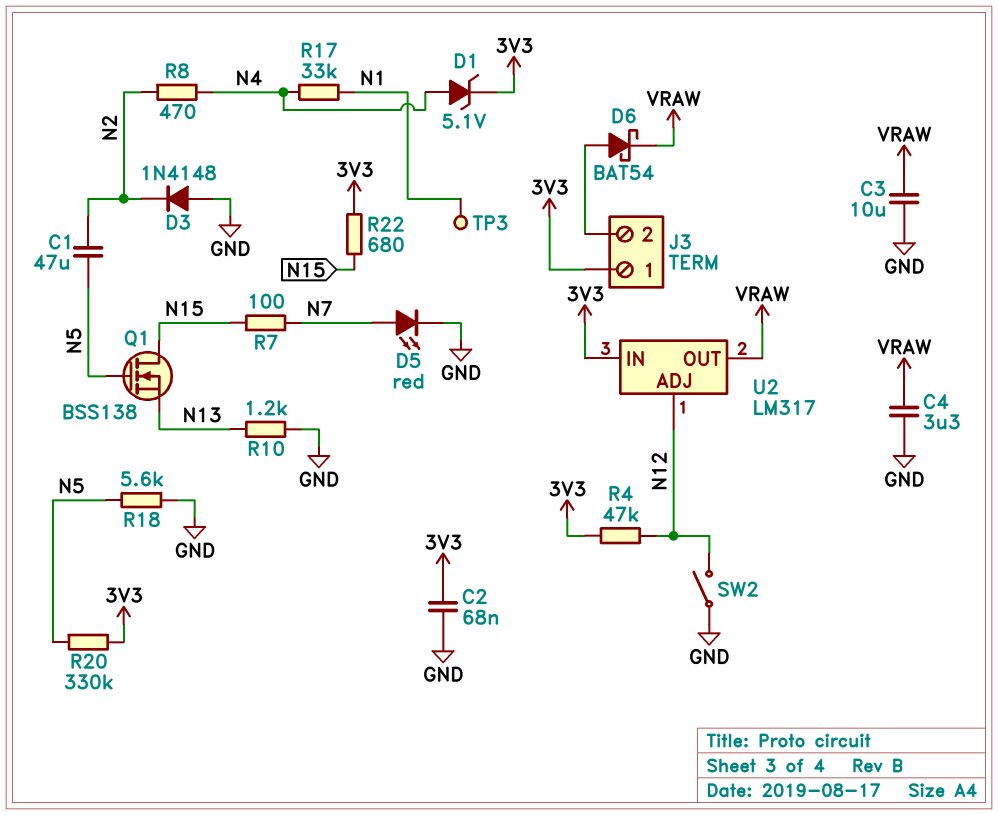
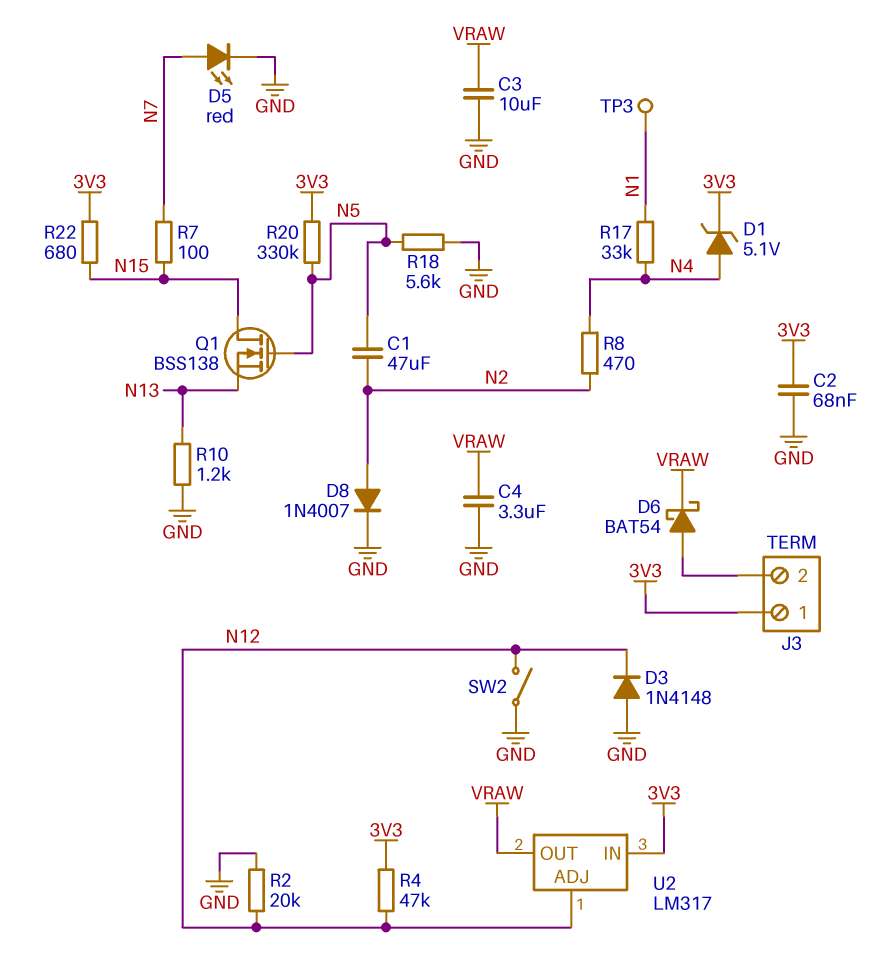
D3: diode 1N4148 (A GND, K N2) -> diode 1N4148 (A GND, K N12)
D8: none -> diode 1N4007 (A N2, K GND)
R2: none -> 20k (GND, N12)

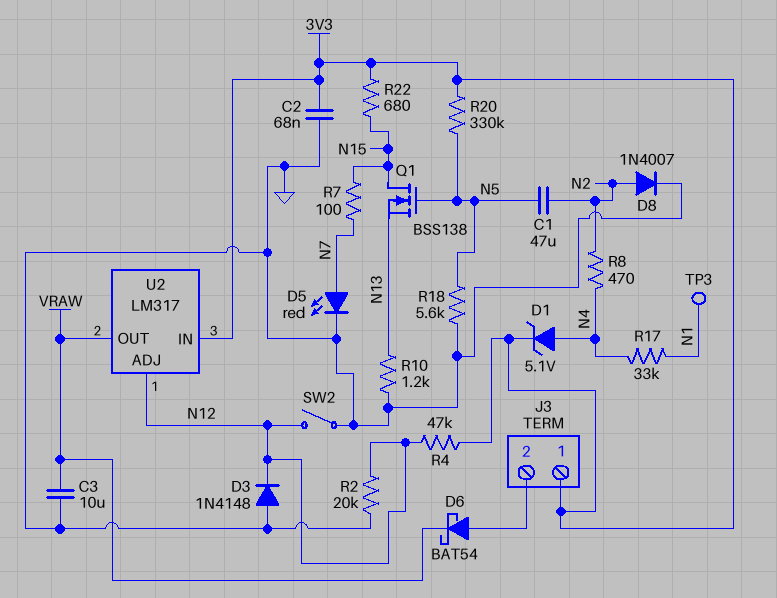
C4: 3.3uF (GND, VRAW) -> none

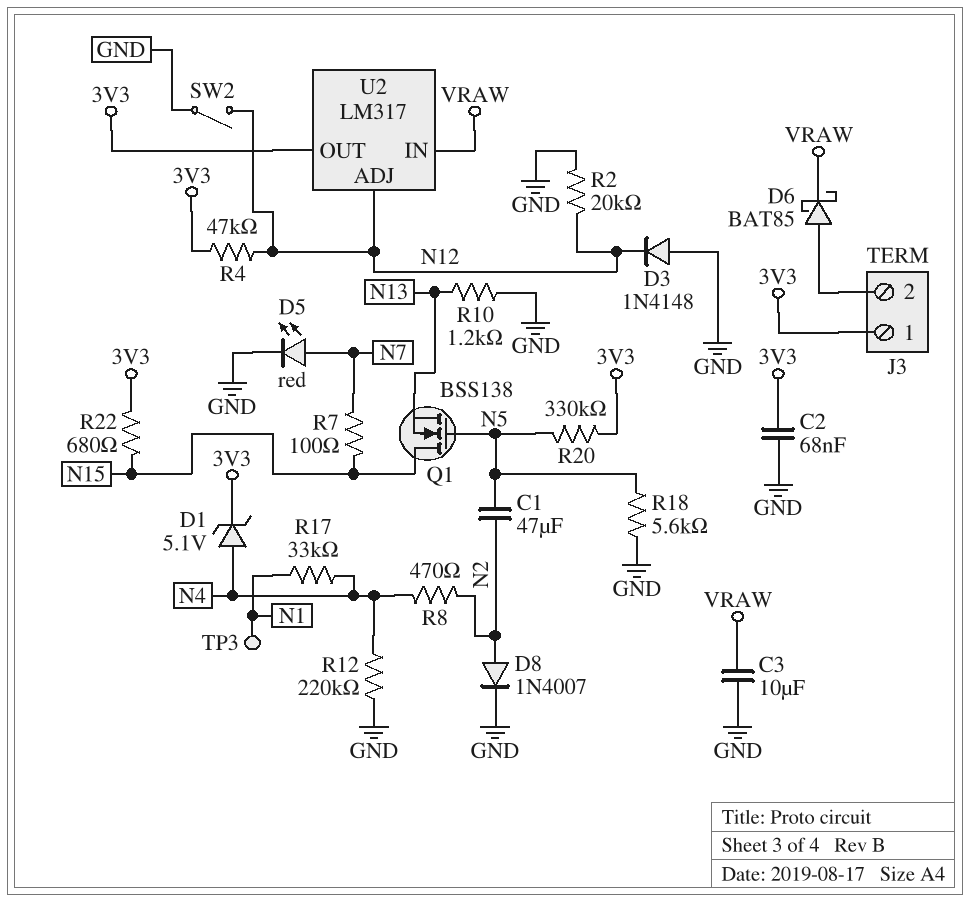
D6: schottky BAT54 (A J3/2, K VRAW) -> schottky BAT85 (A J3/2, K VRAW)
R12: none -> 220k (GND, N4)
U2 pin IN: 3V3 -> VRAW
U2 pin OUT: VRAW -> 3V3

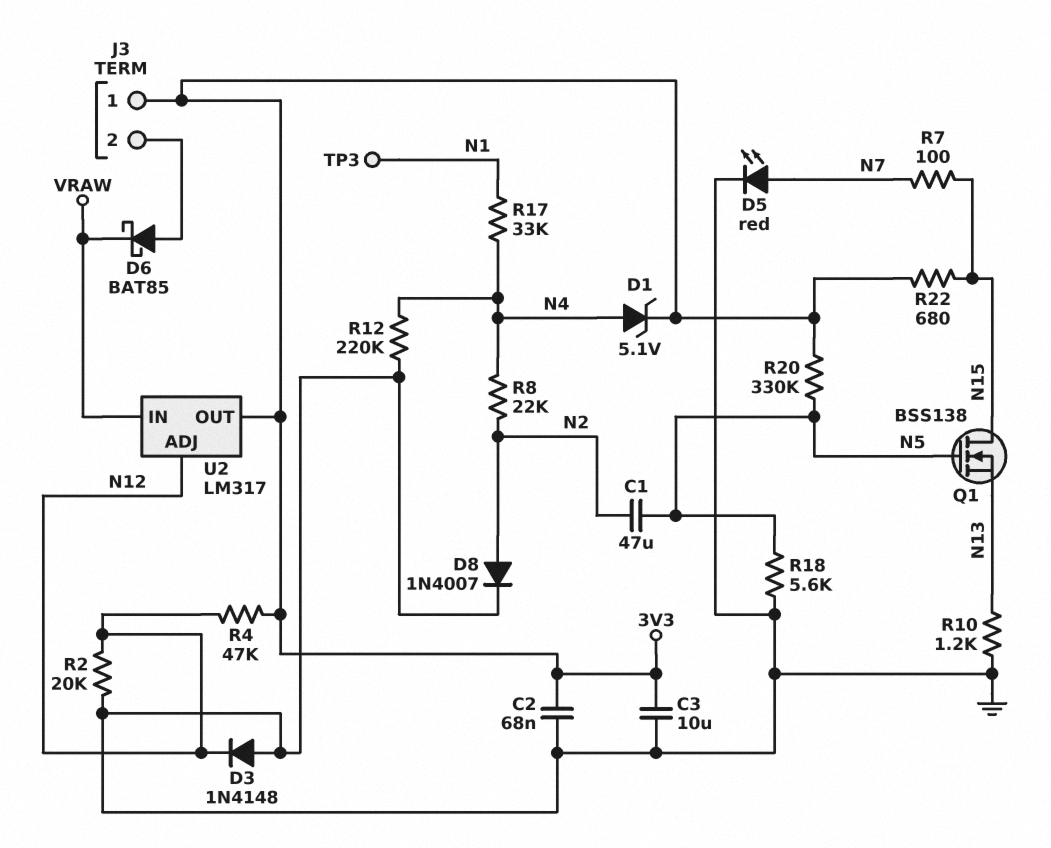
C3: 10uF (GND, VRAW) -> 10uF (3V3, GND)
R8: 470 (N2, N4) -> 22k (N2, N4)
SW2: switch (GND, N12) -> none

